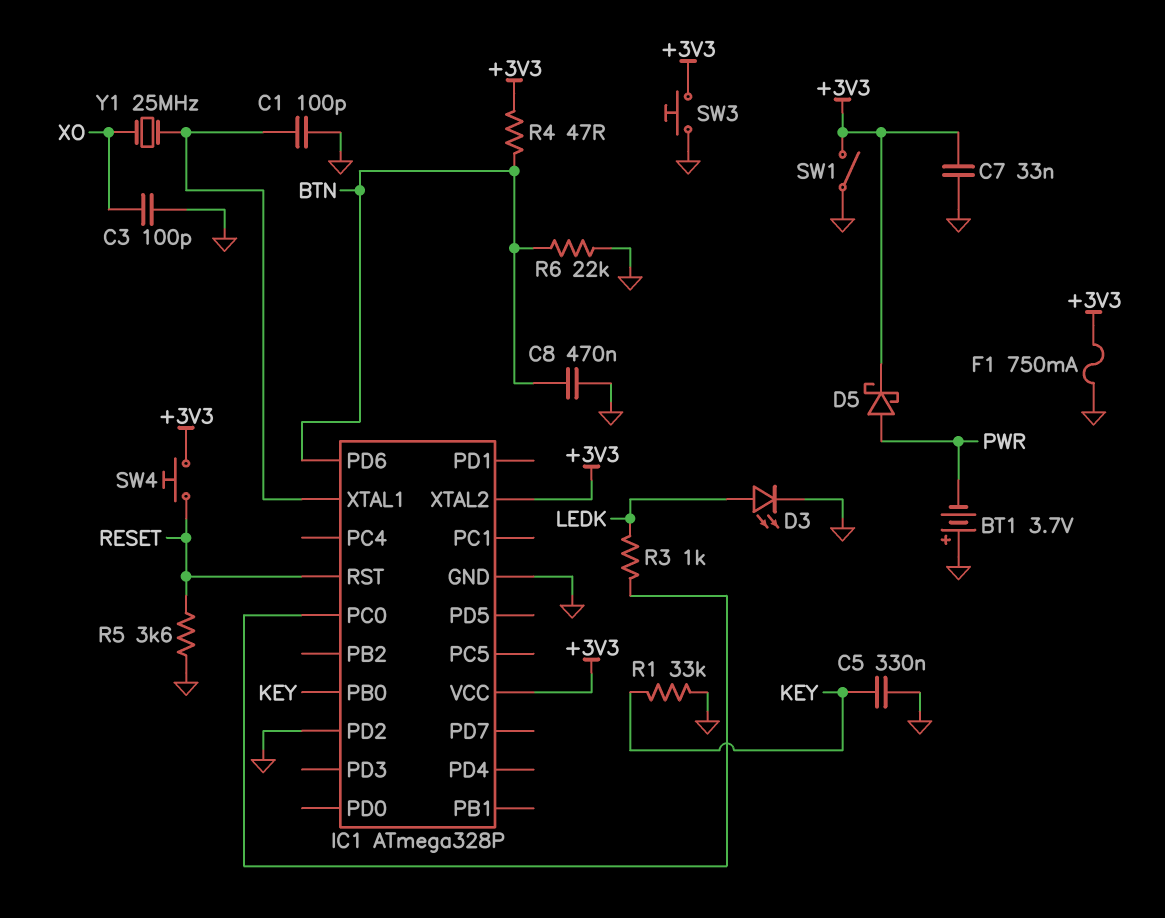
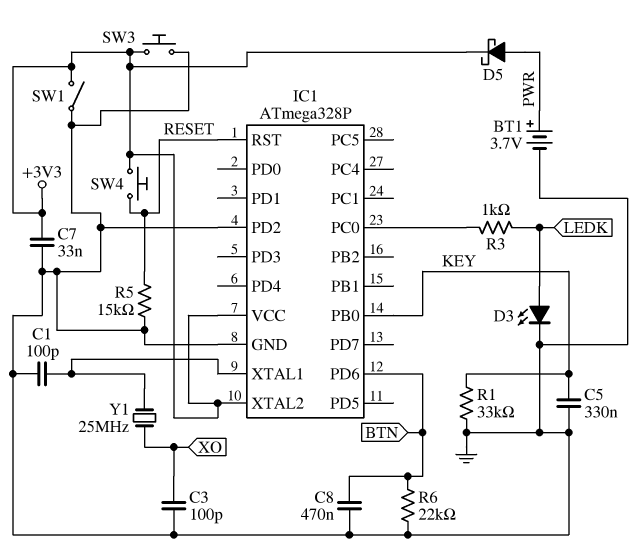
BT1: 3.7V (plus GND, minus PWR) -> 3.7V (plus PWR, minus GND)
F1: 750mA (+3V3, GND) -> none
R4: 47 (+3V3, BTN) -> none
R5: 3.6k (GND, RESET) -> 15k (GND, RESET)

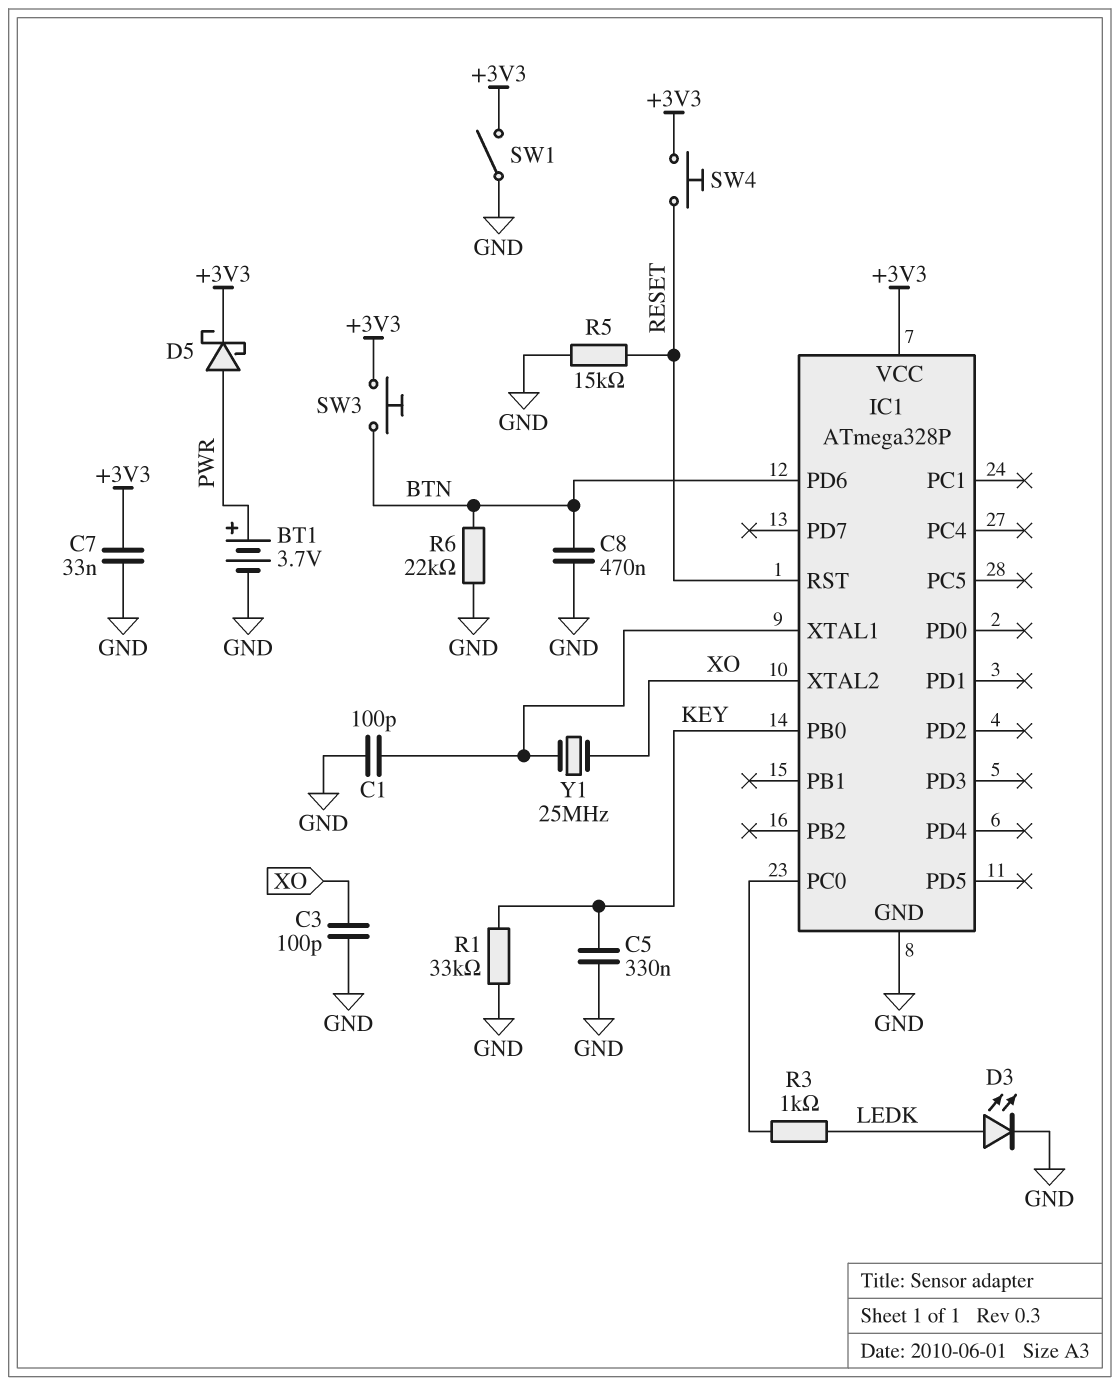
IC1 pin PD2: GND -> none
IC1 pin XTAL2: +3V3 -> XO
SW3: button (+3V3, GND) -> button (+3V3, BTN)

